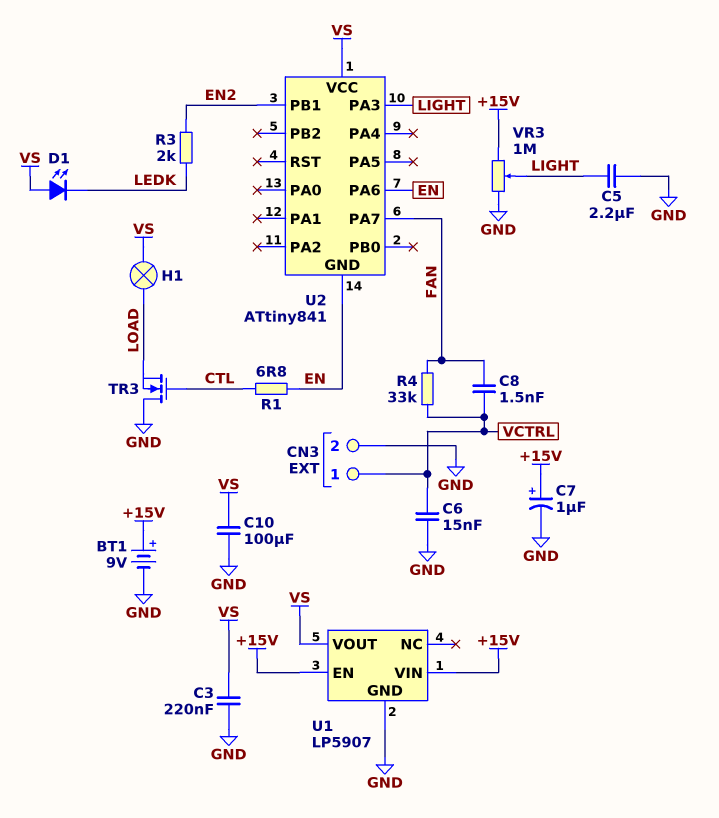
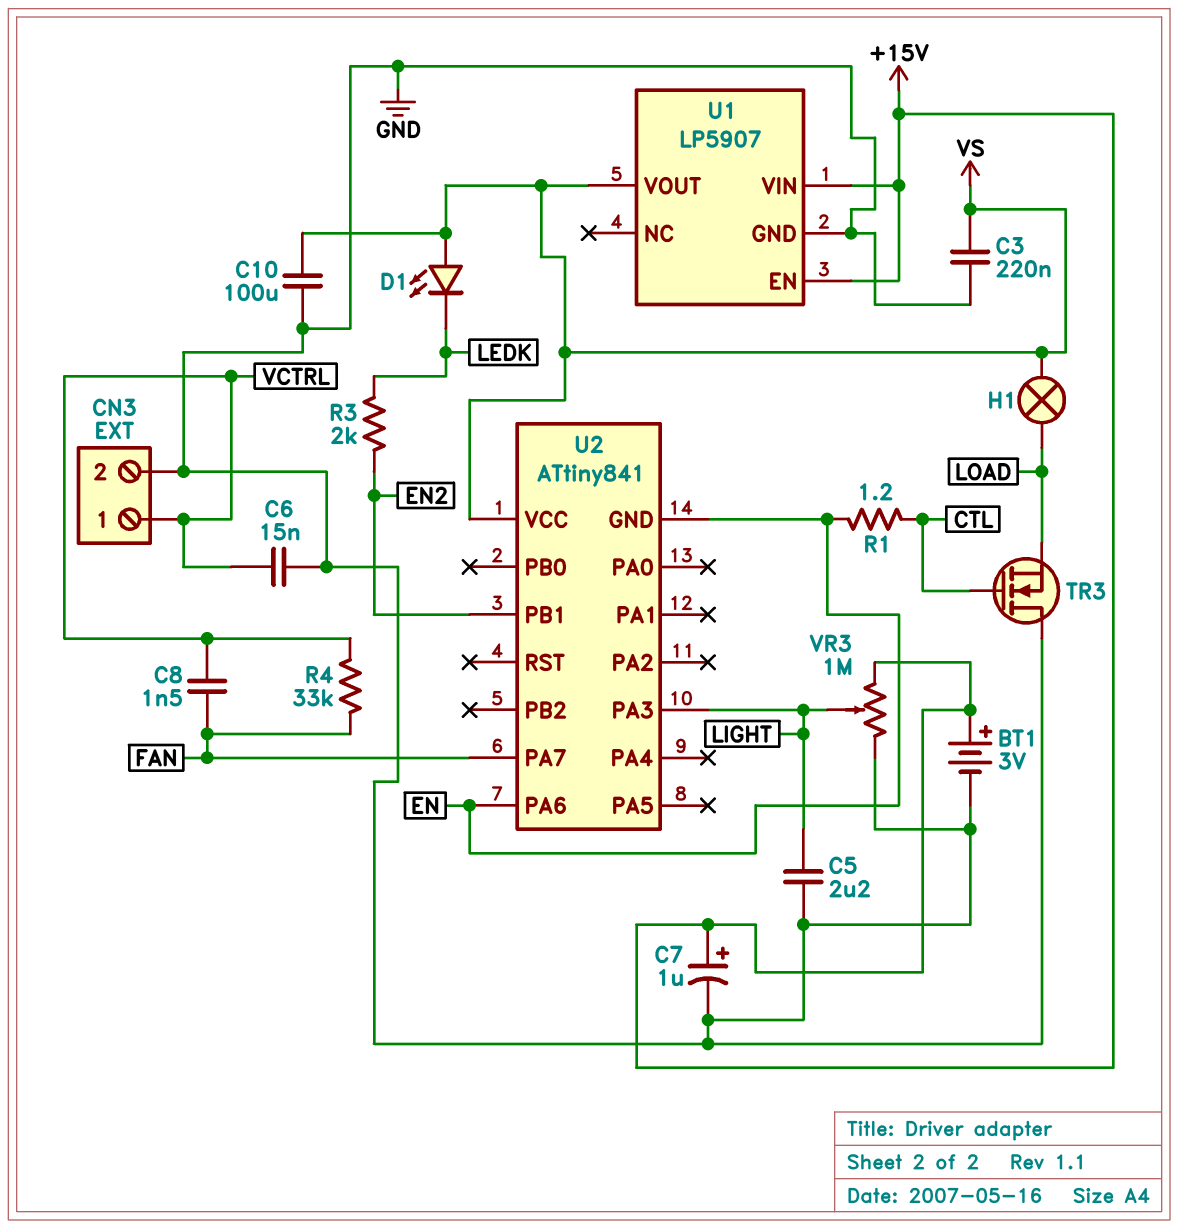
BT1: 9V (plus +15V, minus GND) -> 3V (plus +15V, minus GND)
R1: 6.8 (CTL, EN) -> 1.2 (CTL, EN)

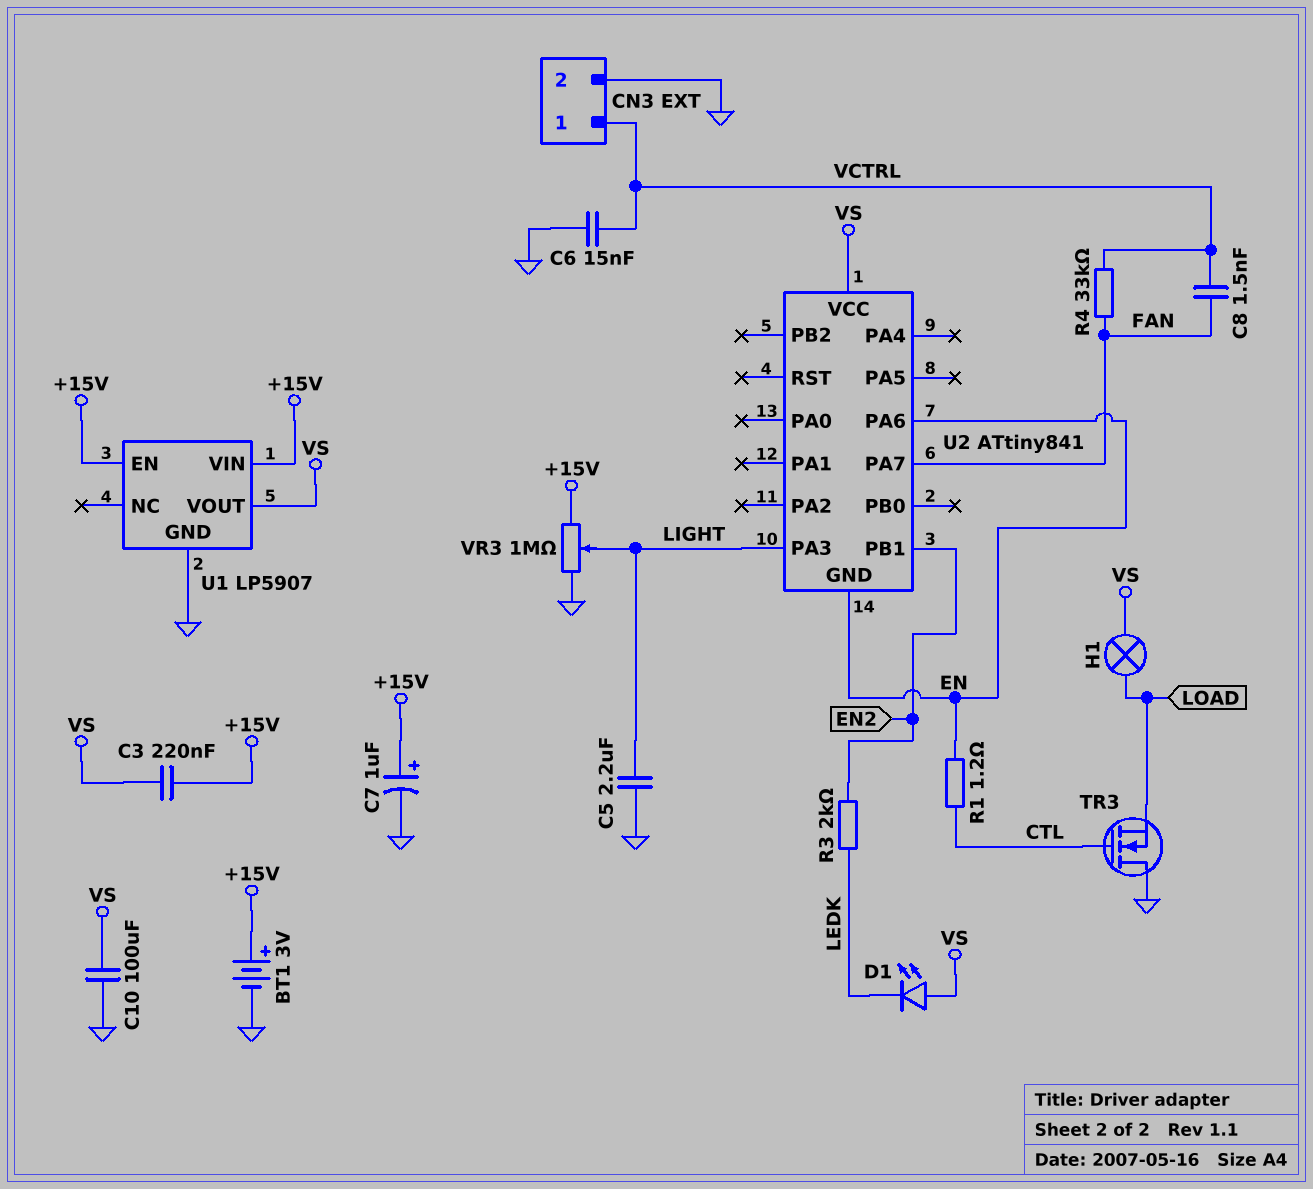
C3: 220nF (GND, VS) -> 220nF (+15V, VS)

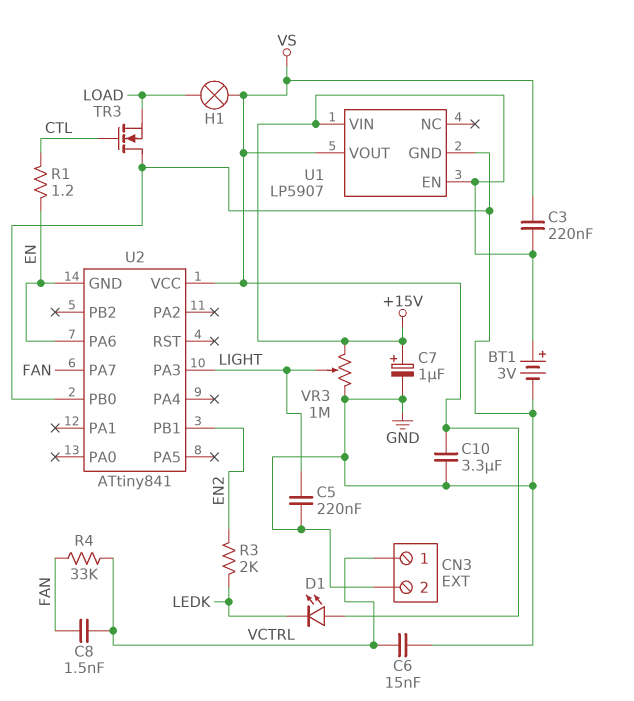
C5: 2.2uF (GND, LIGHT) -> 220nF (GND, LIGHT)
C10: 100uF (GND, VS) -> 3.3uF (GND, VS)
U2 pin PB0: none -> GND

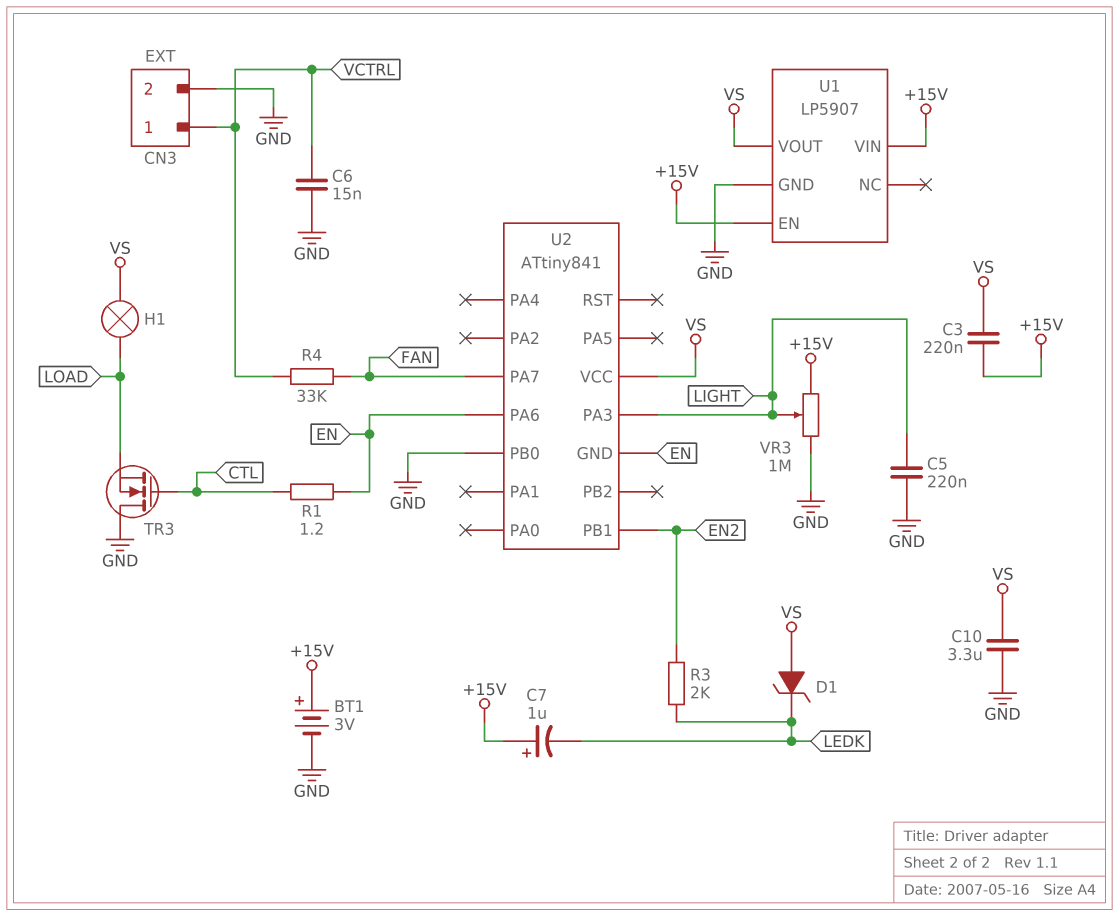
C7: 1uF (plus +15V, minus GND) -> 1uF (plus +15V, minus LEDK)
C8: 1.5nF (FAN, VCTRL) -> none
D1: LED (A VS, K LEDK) -> zener (A VS, K LEDK)

